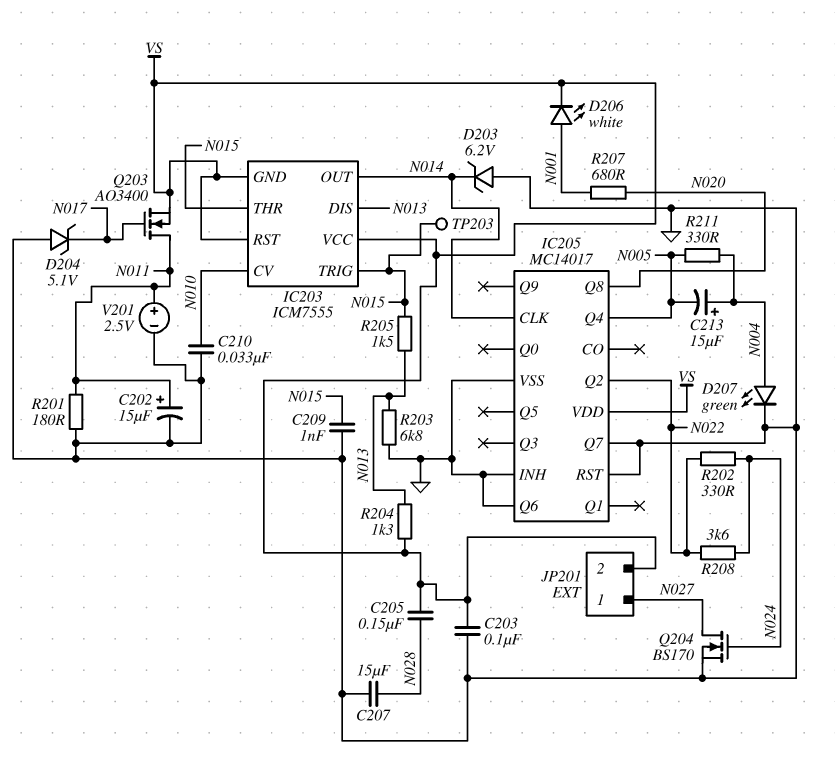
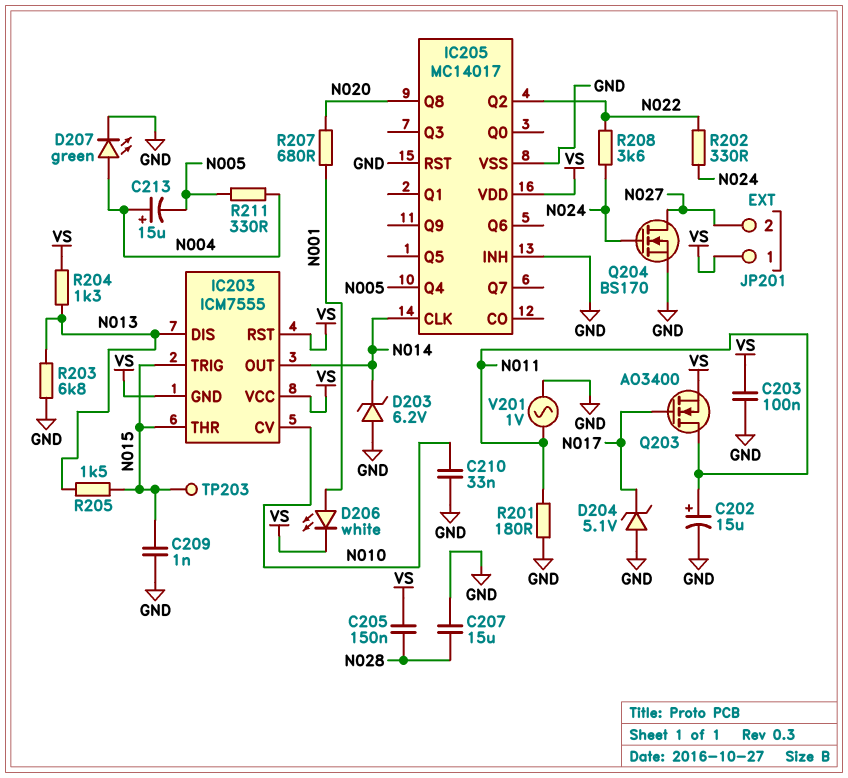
IC205 pin Q6: GND -> none
IC205 pin Q7: GND -> none
JP201 pin 1: N027 -> VS
JP201 pin 2: VS -> N027
V201: 2.5V (plus N011, minus GND) -> AC 1V (GND, N011)

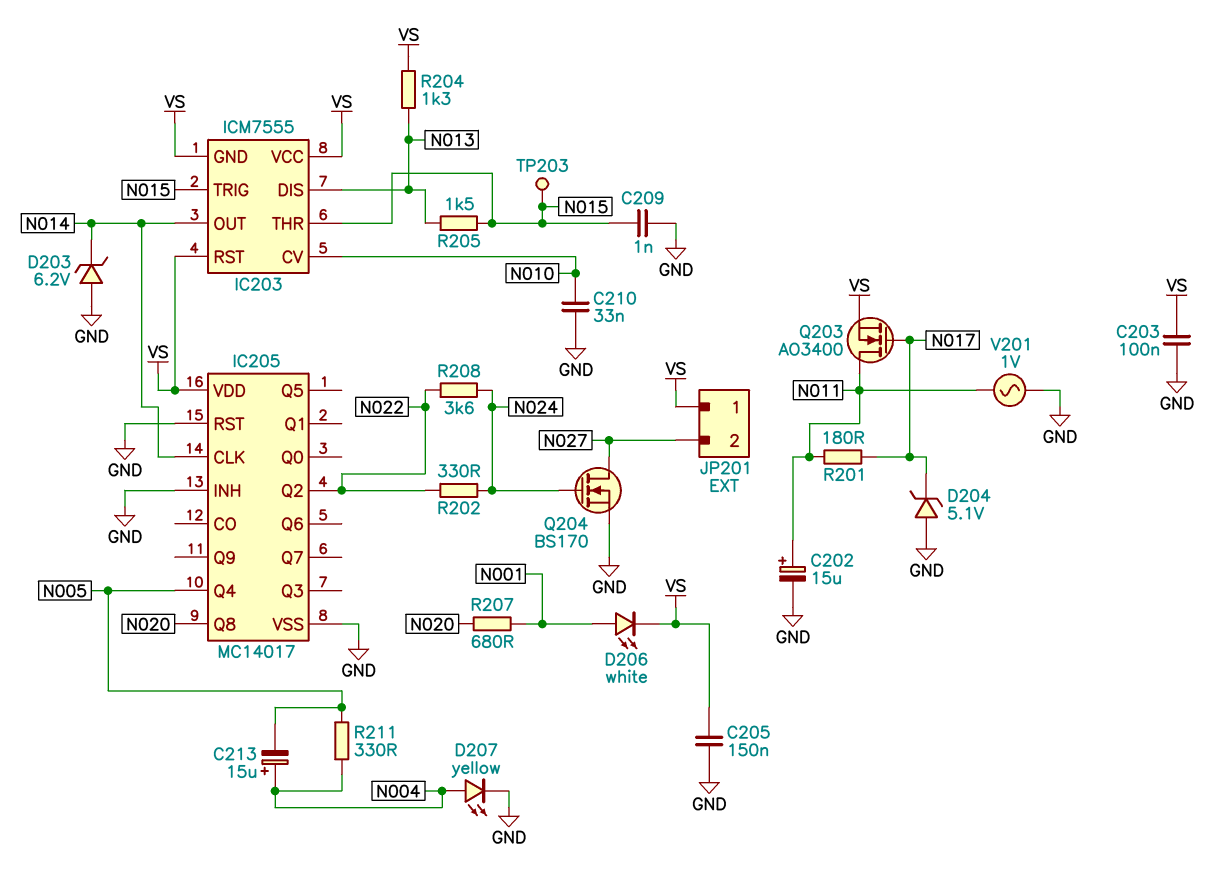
C205: 150nF (N028, VS) -> 150nF (GND, VS)
C207: 15uF (GND, N028) -> none
D207: LED green (A N004, K GND) -> LED yellow (A N004, K GND)
R201: 180 (GND, N011) -> 180 (N011, N017)
R203: 6.8k (GND, N013) -> none

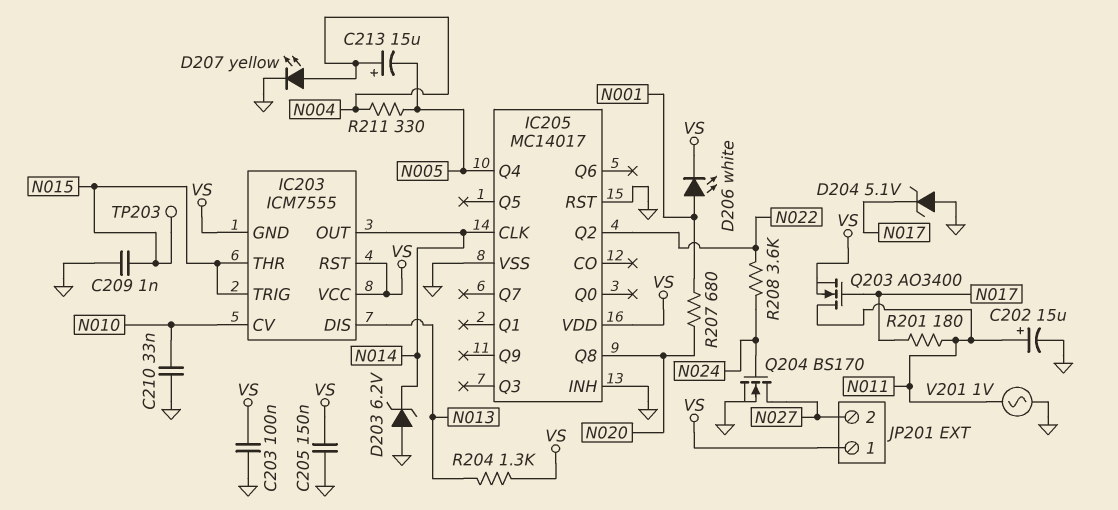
R202: 330 (N022, N024) -> none
R205: 1.5k (N013, N015) -> none

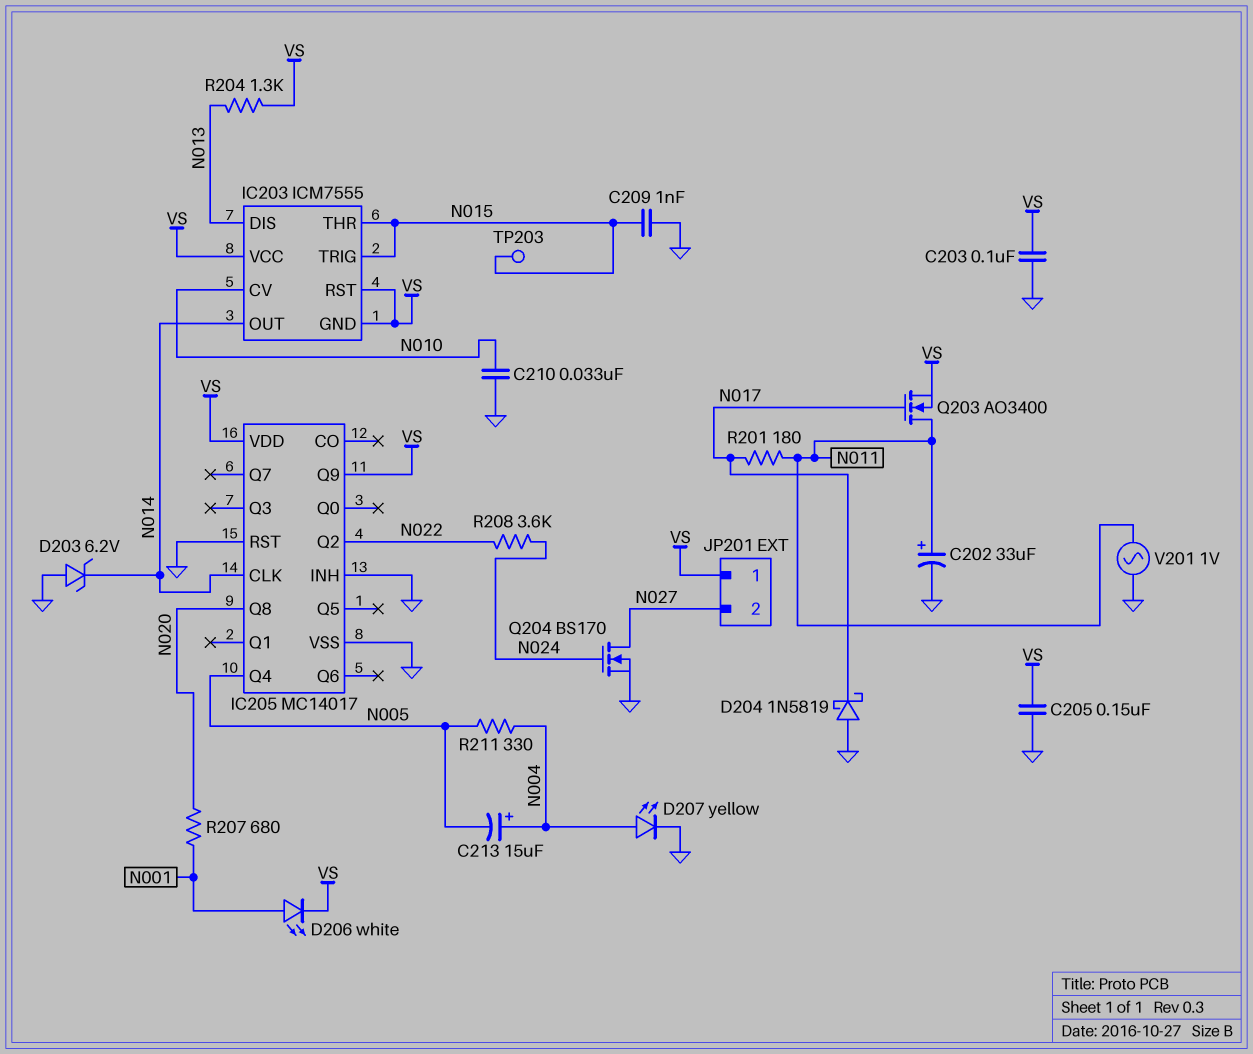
C202: 15uF (plus N011, minus GND) -> 33uF (plus N011, minus GND)
D204: zener 5.1V (A GND, K N017) -> schottky 1N5819 (A GND, K N017)
IC205 pin Q9: none -> VS

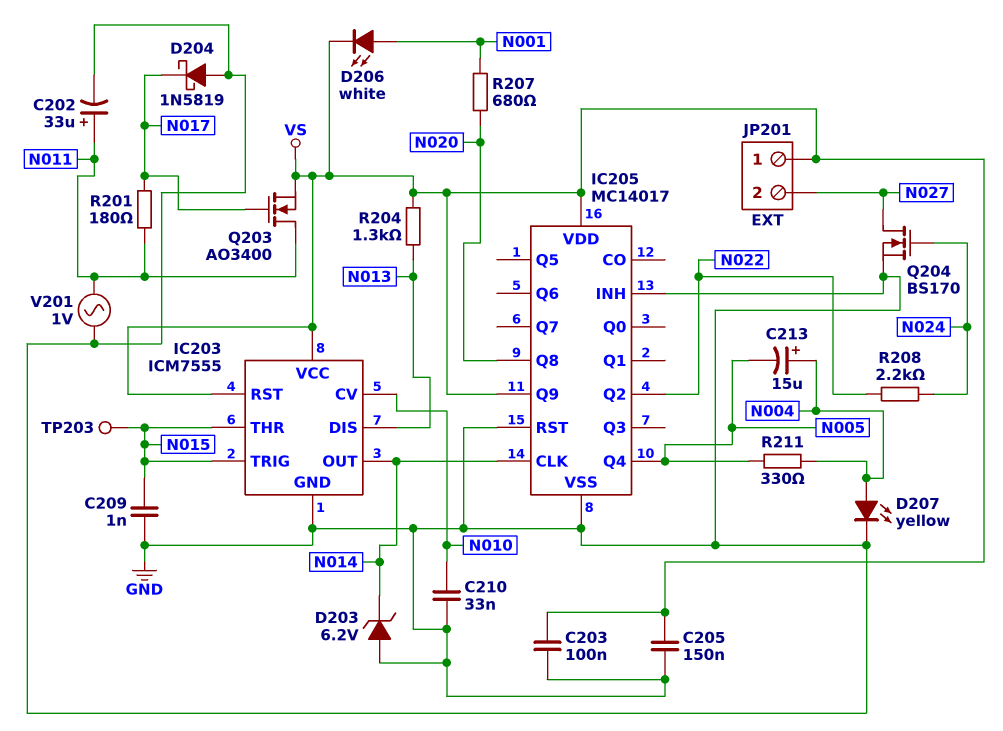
IC203 pin GND: VS -> GND
R208: 3.6k (N022, N024) -> 2.2k (N022, N024)

